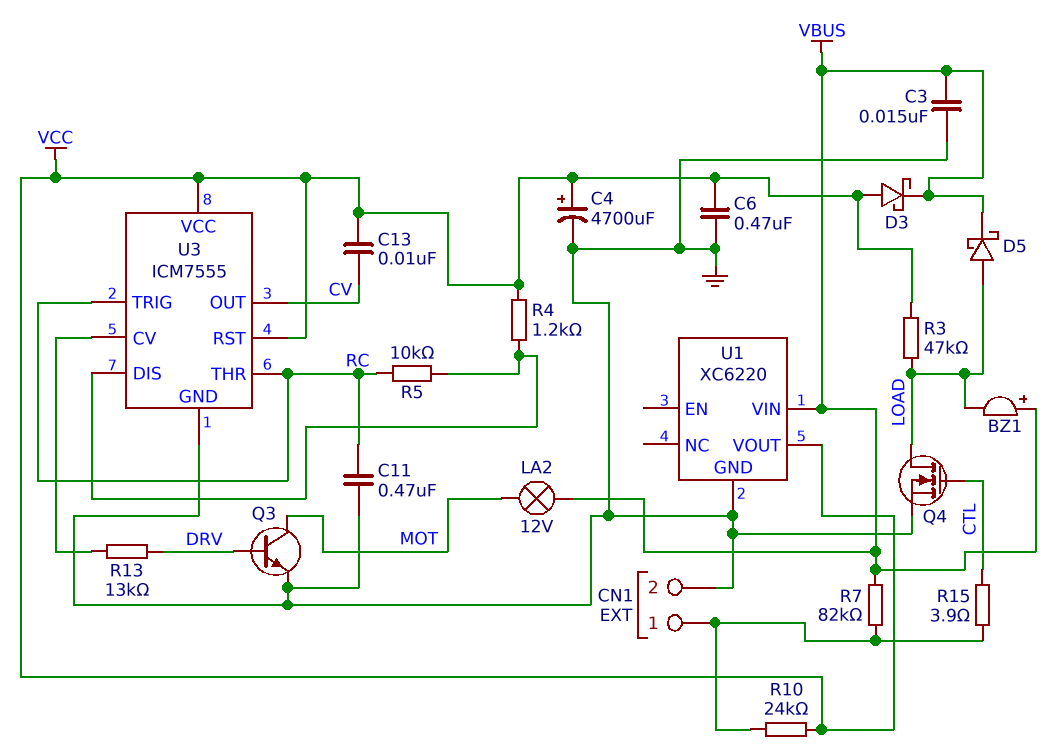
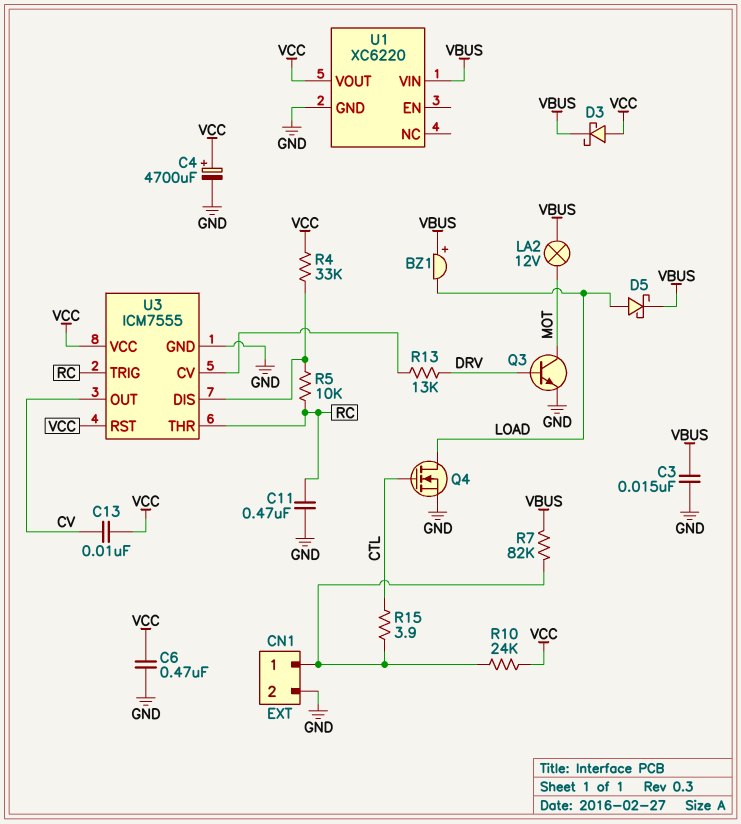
R3: 47k (LOAD, VCC) -> none
R4: 1.2k (U3/DIS, VCC) -> 33k (U3/DIS, VCC)

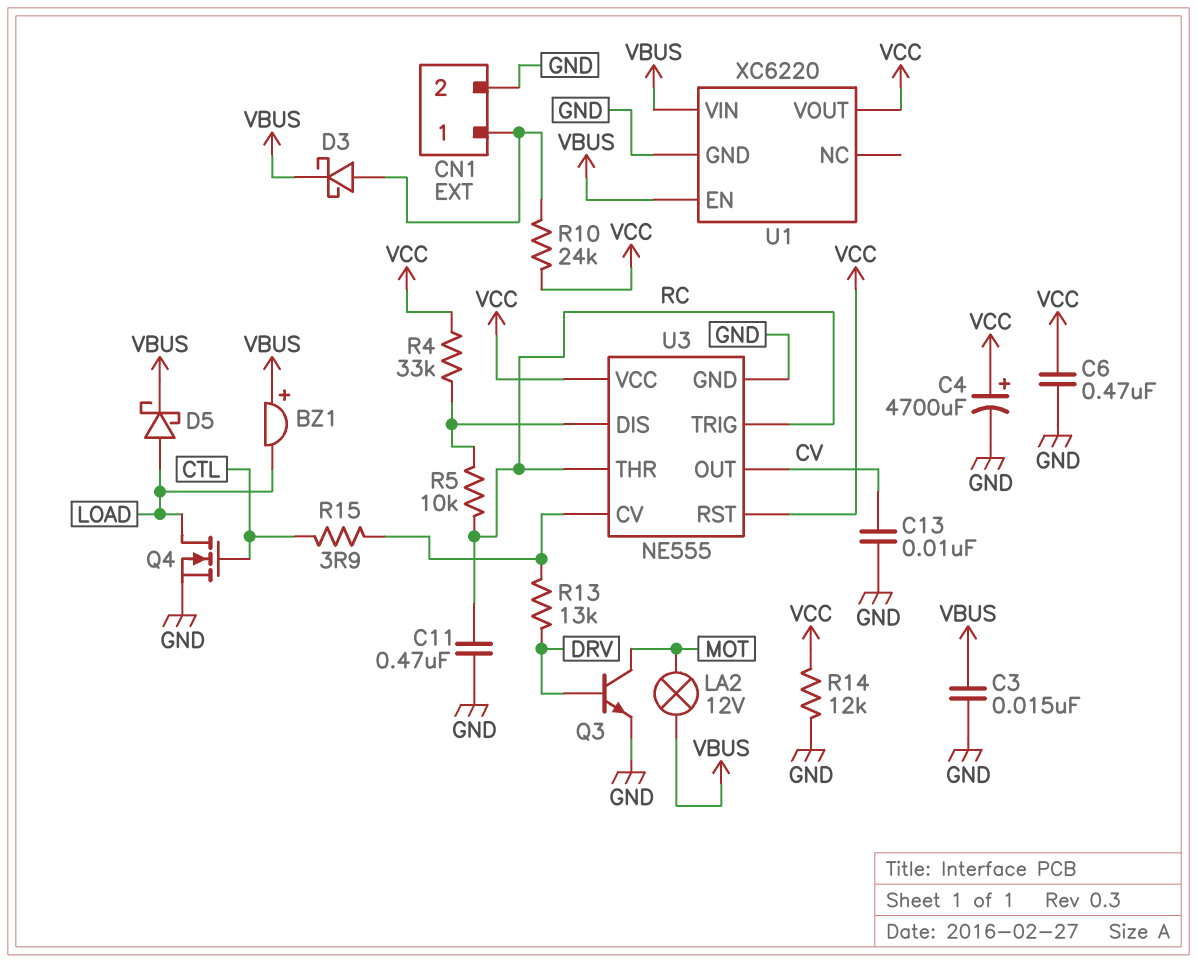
C13: 10nF (CV, VCC) -> 10nF (CV, GND)
D3: schottky (A VCC, K VBUS) -> schottky (A CN1/1, K VBUS)
R7: 82k (CN1/1, VBUS) -> none
R14: none -> 12k (GND, VCC)
R15: 3.9 (CN1/1, CTL) -> 3.9 (CTL, U3/CV)
U1 pin EN: none -> VBUS
U3: ICM7555 -> NE555

